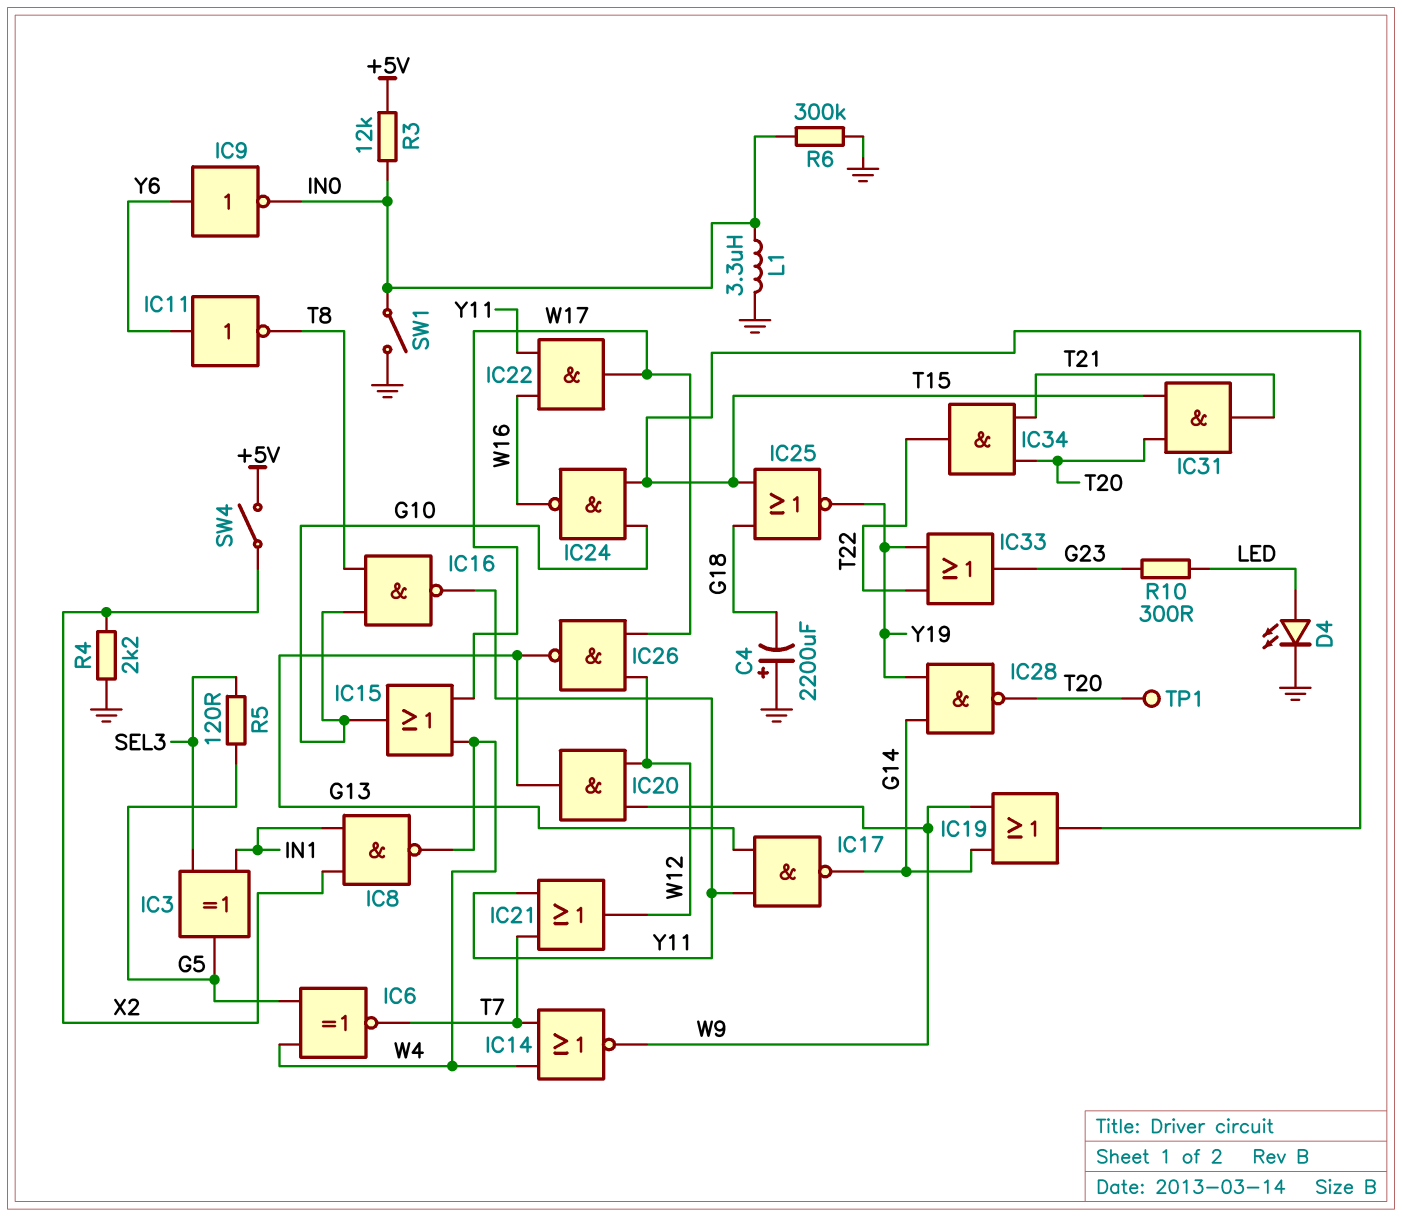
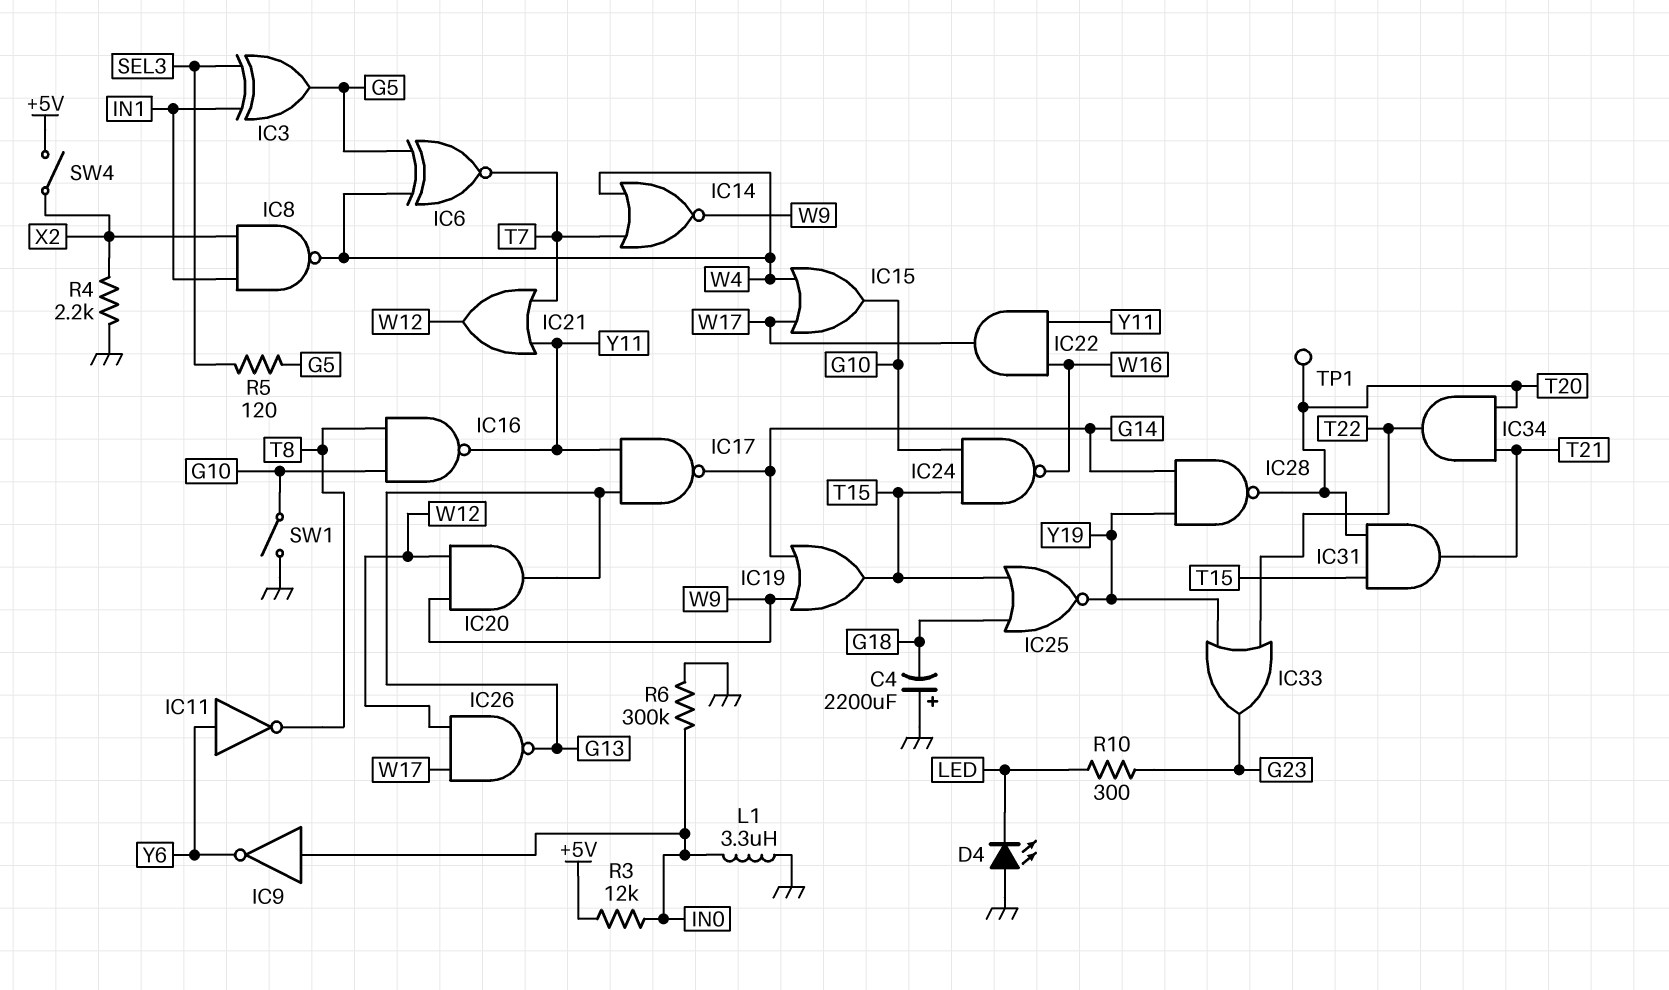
D4: LED (A LED, K GND) -> LED (A GND, K LED)
IC9: NOT (in Y6, out IN0) -> NOT (in IN0, out Y6)
SW1: switch (GND, IN0) -> switch (G10, GND)

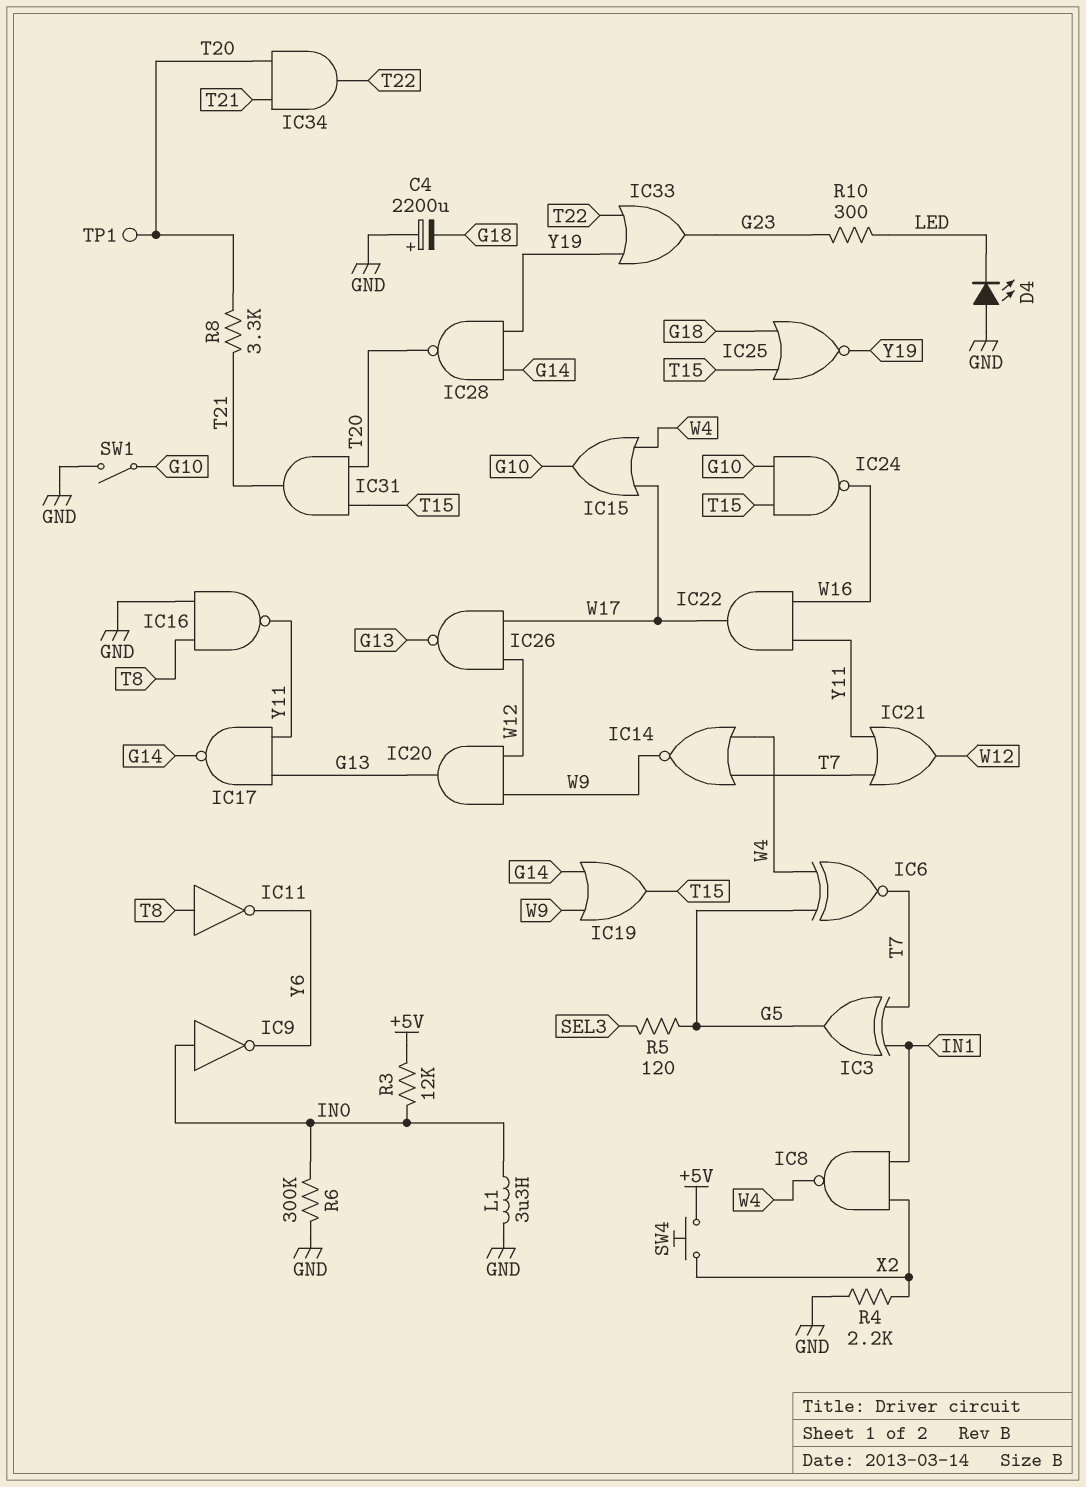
IC3: XOR (in IN1, in SEL3, out G5) -> XOR (in IN1, in T7, out G5)
IC11: NOT (in Y6, out T8) -> NOT (in T8, out Y6)
IC16: NAND (in G10, in T8, out Y11) -> NAND (in GND, in T8, out Y11)
R8: none -> 3.3k (T20, T21)
SW4: switch (+5V, X2) -> button (+5V, X2)

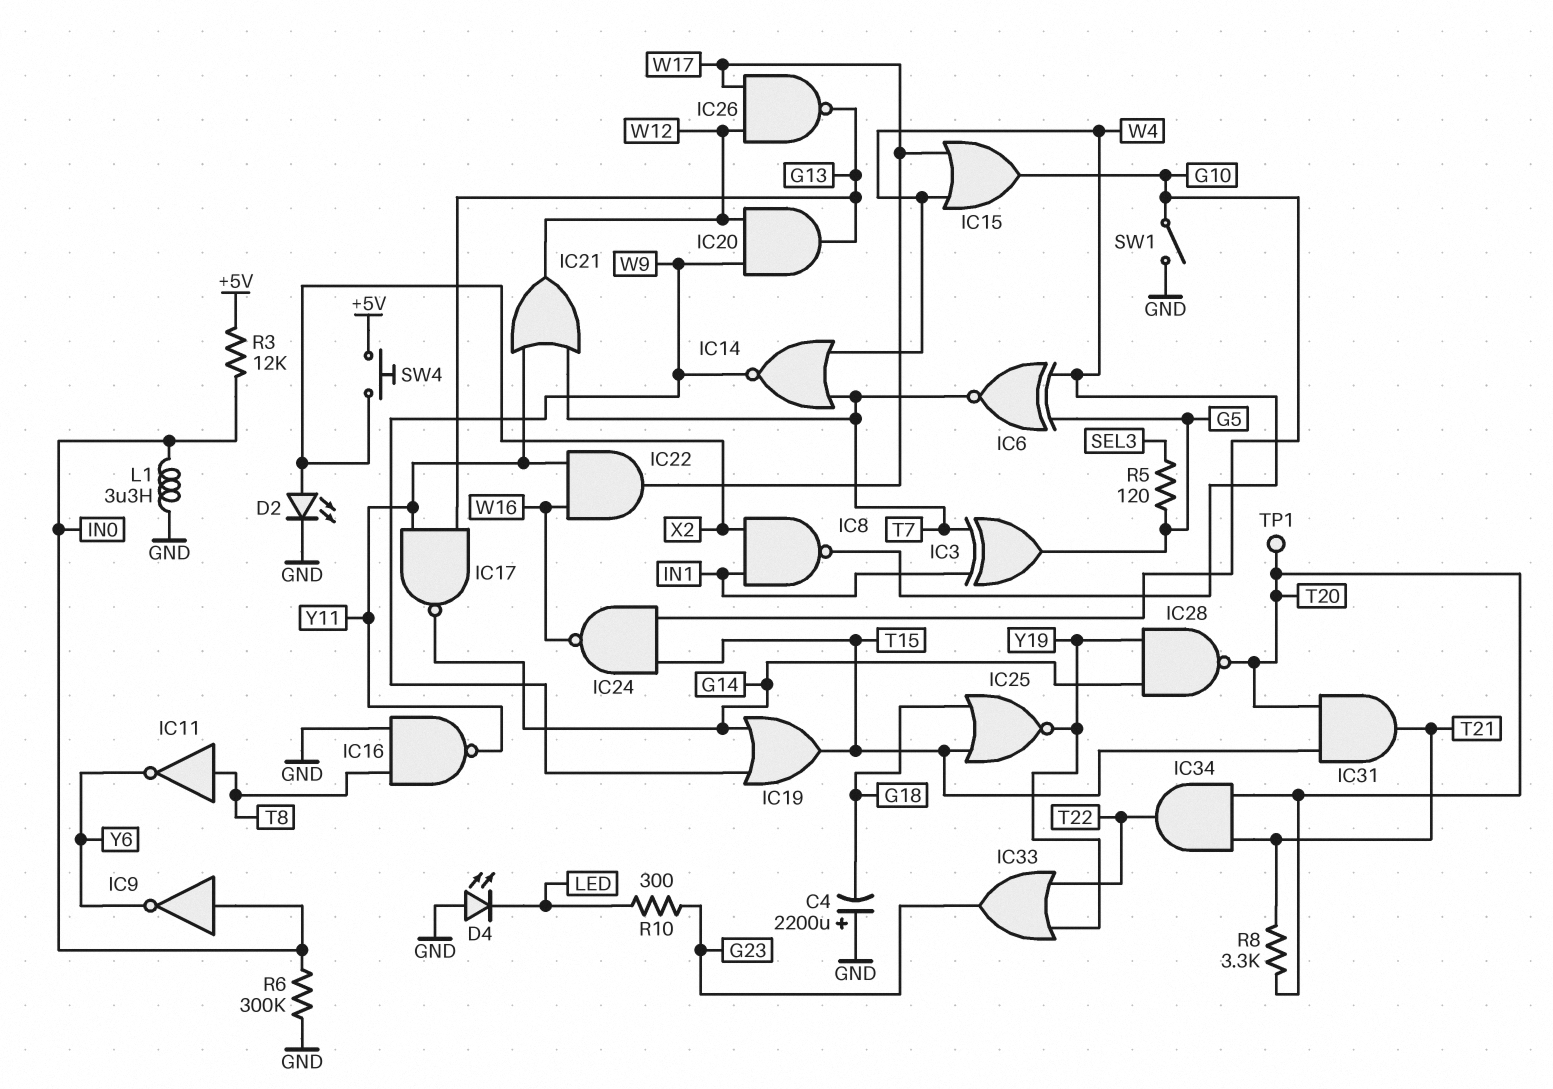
D2: none -> LED (A X2, K GND)
R4: 2.2k (GND, X2) -> none

